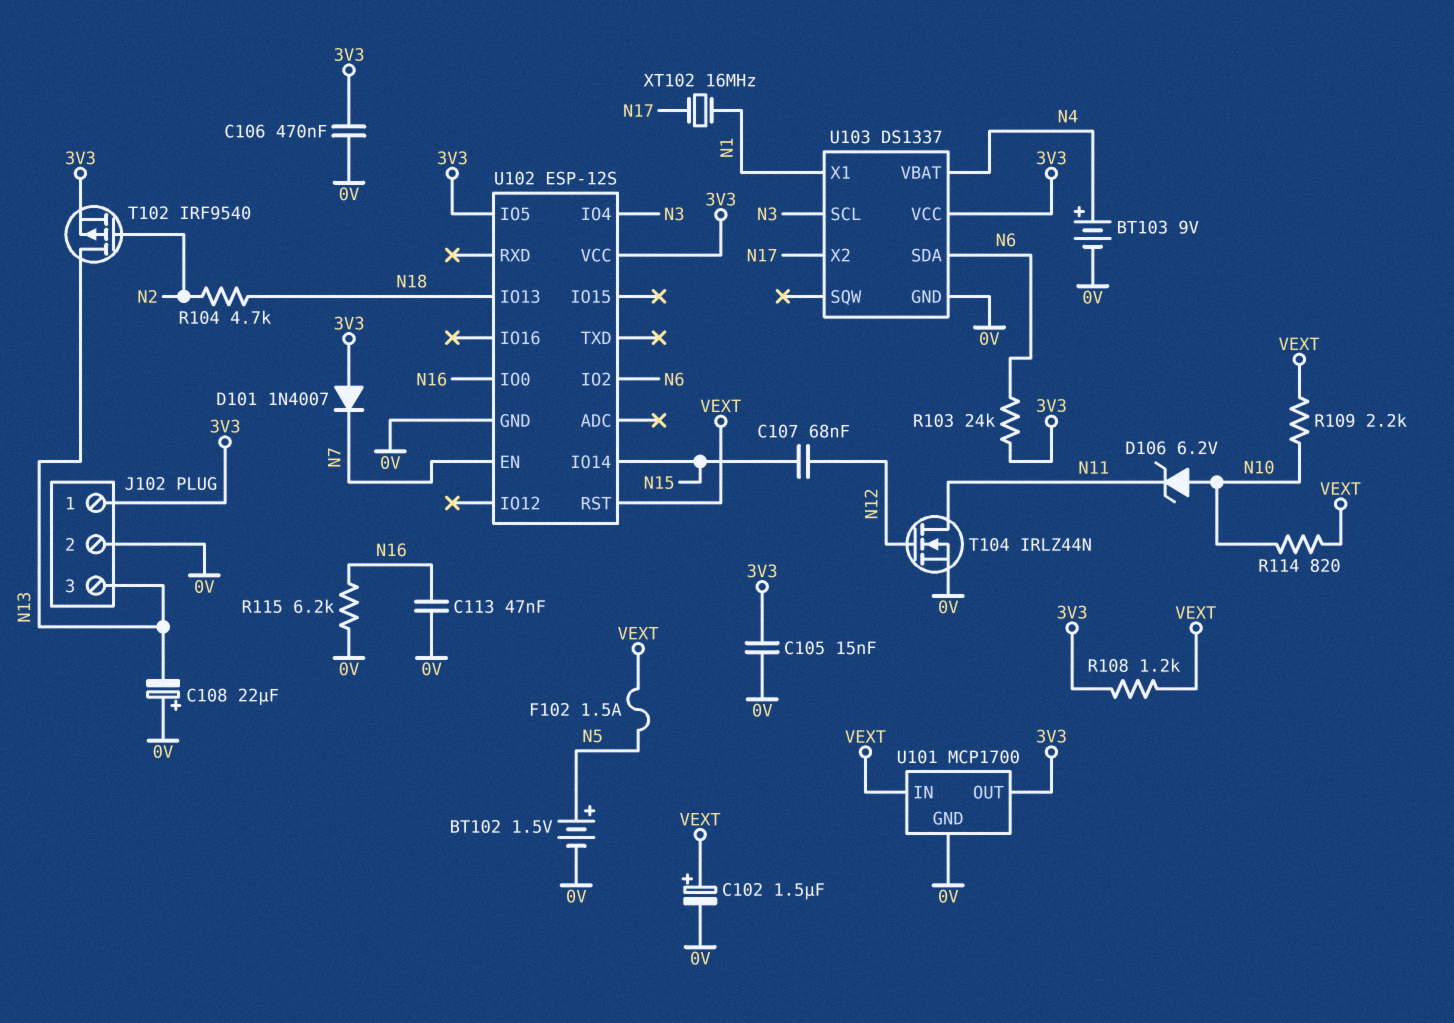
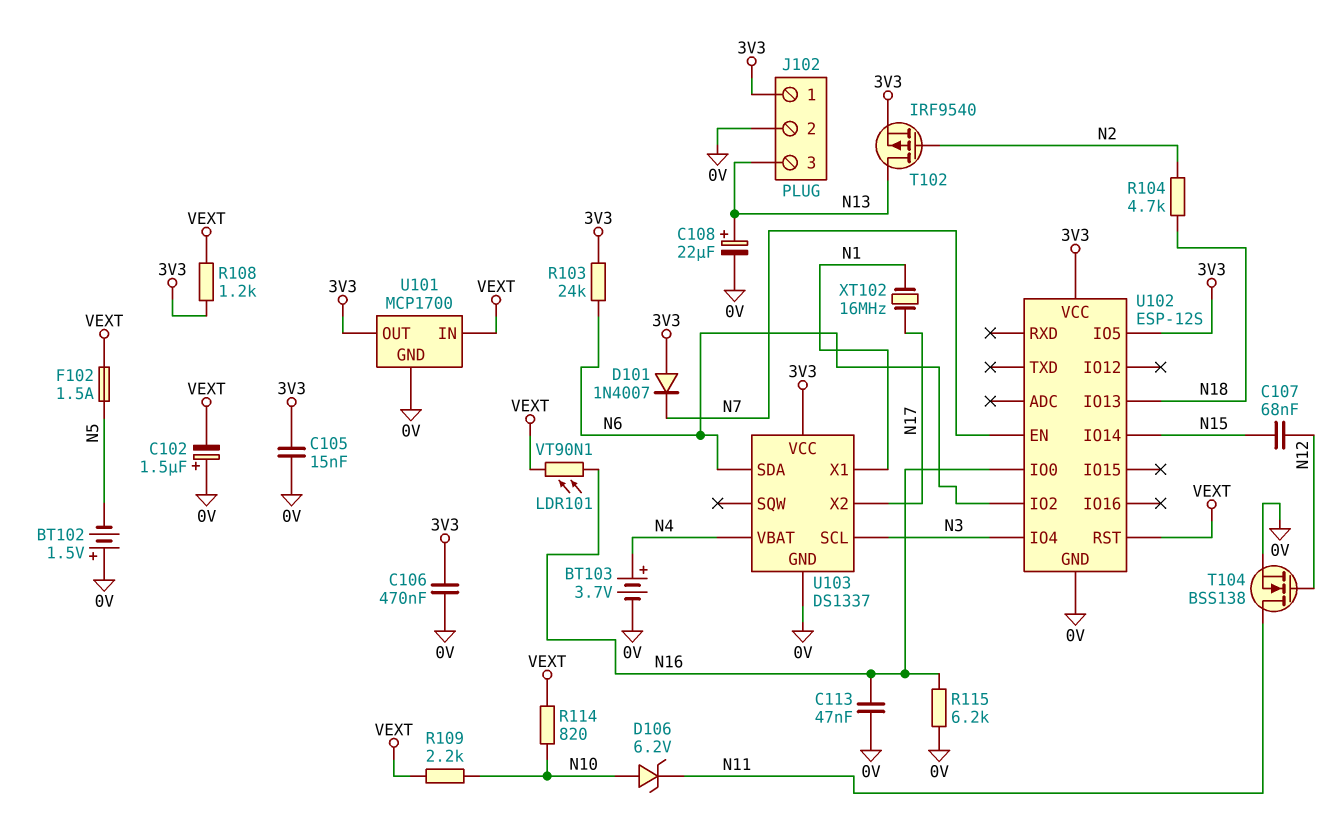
BT102: 1.5V (plus N5, minus 0V) -> 1.5V (plus 0V, minus N5)
BT103: 9V (plus N4, minus 0V) -> 3.7V (plus N4, minus 0V)
C102: 1.5uF (plus VEXT, minus 0V) -> 1.5uF (plus 0V, minus VEXT)
C108: 22uF (plus 0V, minus N13) -> 22uF (plus N13, minus 0V)
LDR101: none -> VT90N1 (N16, VEXT)
T104: NMOS IRLZ44N (G N12, D N11, S 0V) -> NMOS BSS138 (G N12, D N11, S 0V)

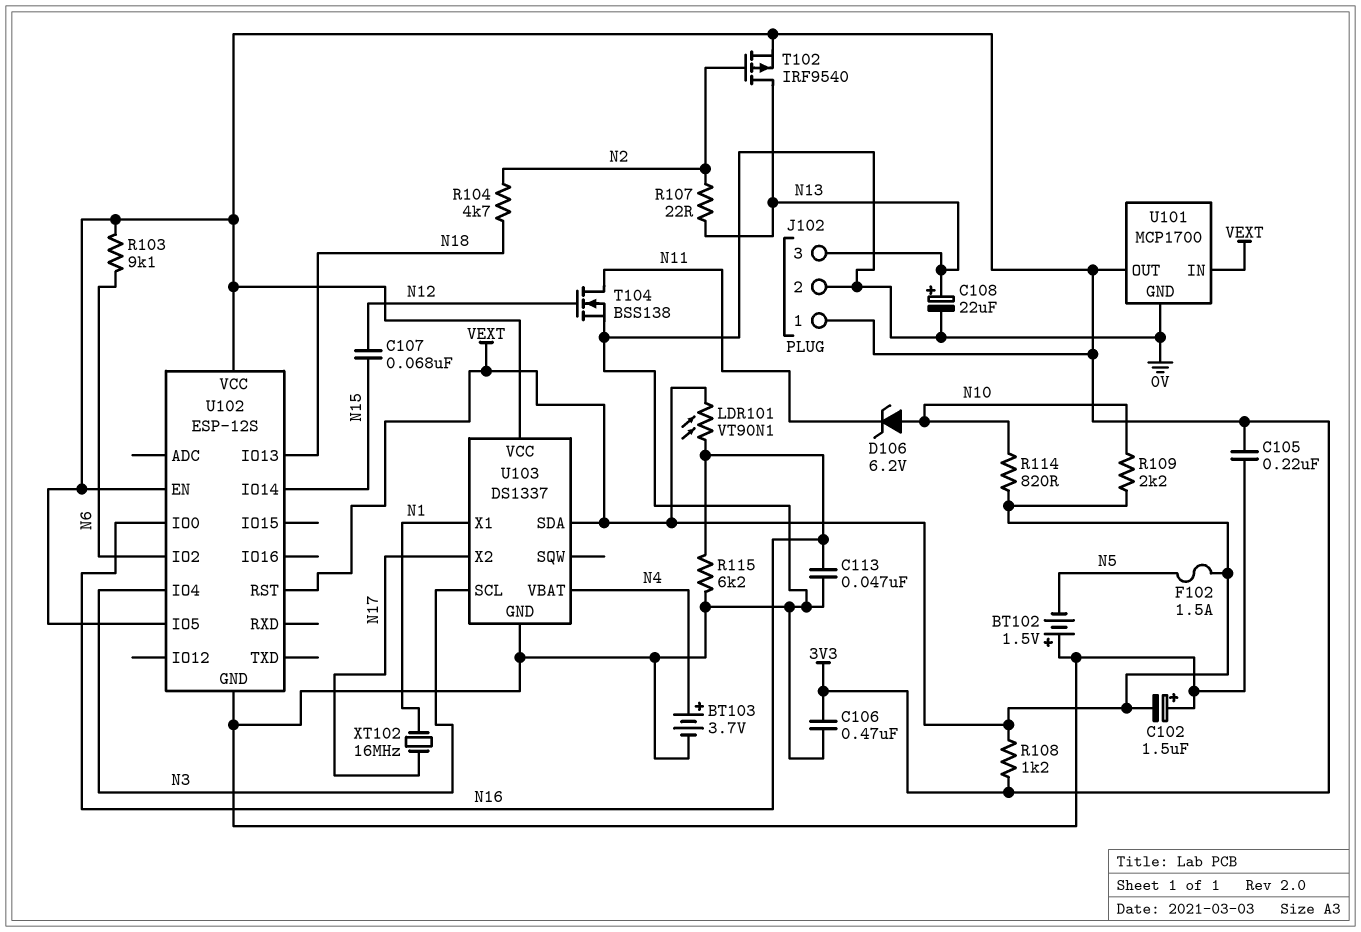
C105: 15nF (0V, 3V3) -> 220nF (0V, 3V3)
D101: diode 1N4007 (A 3V3, K N7) -> none
R103: 24k (3V3, N6) -> 9.1k (3V3, N6)
R107: none -> 22 (N2, N13)
U102 pin EN: N7 -> 3V3
U103 pin SDA: N6 -> VEXT

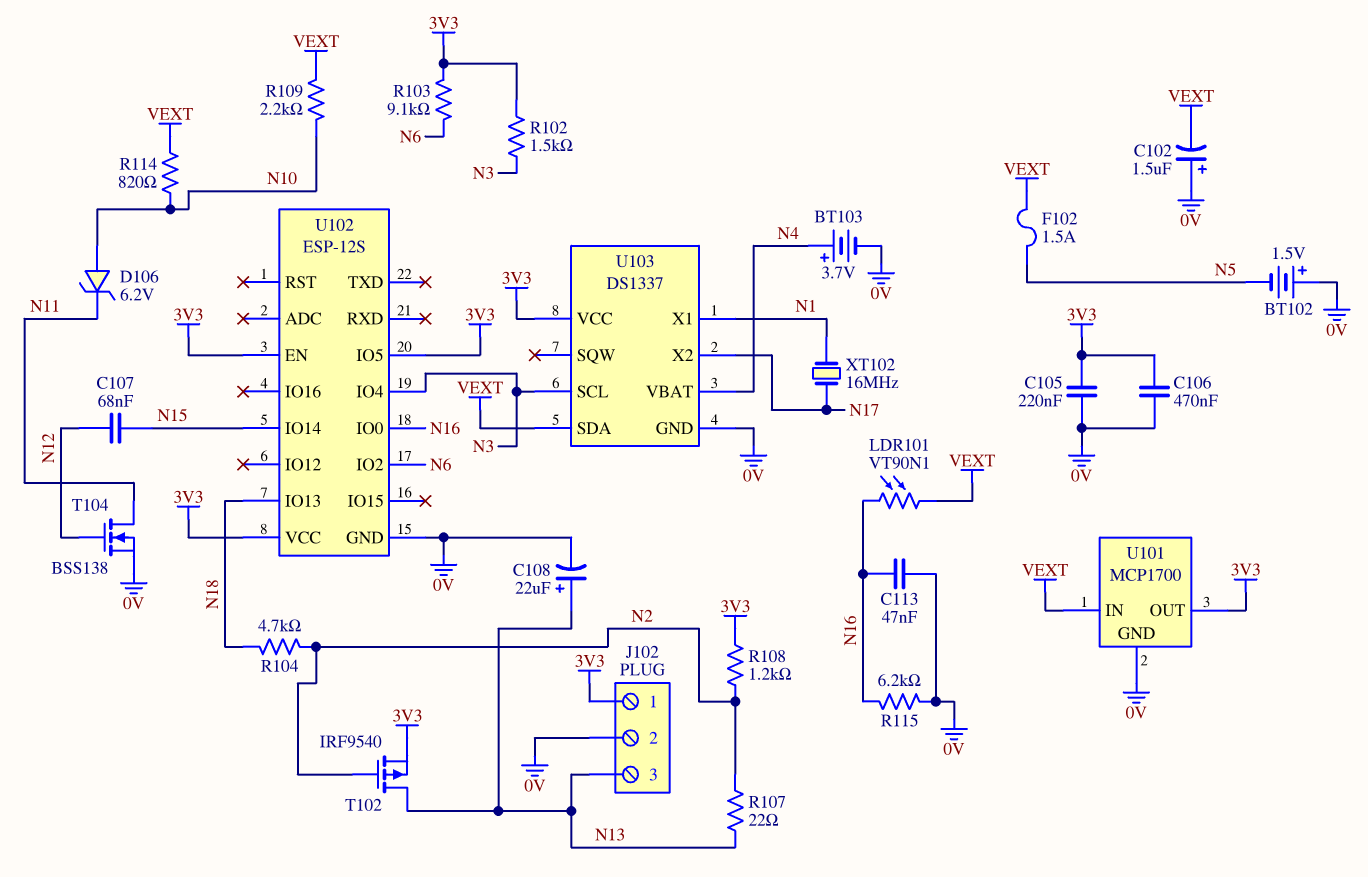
R102: none -> 1.5k (3V3, N3)
R108: 1.2k (3V3, VEXT) -> 1.2k (3V3, N2)
U102 pin RST: VEXT -> none

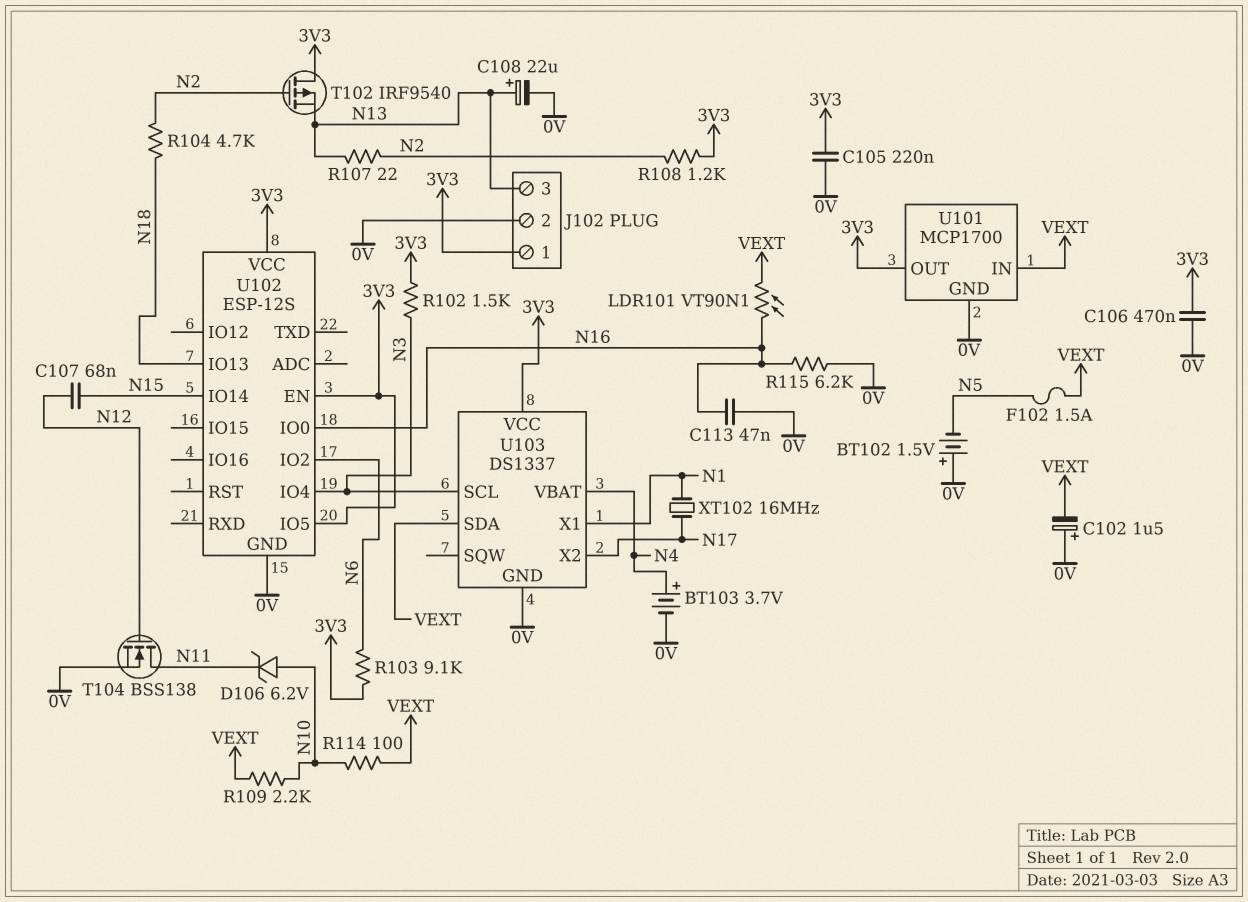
R114: 820 (N10, VEXT) -> 100 (N10, VEXT)
T102: PMOS IRF9540 (G N2, D N13, S 3V3) -> PMOS IRF9540 (G N2, D 3V3, S N13)

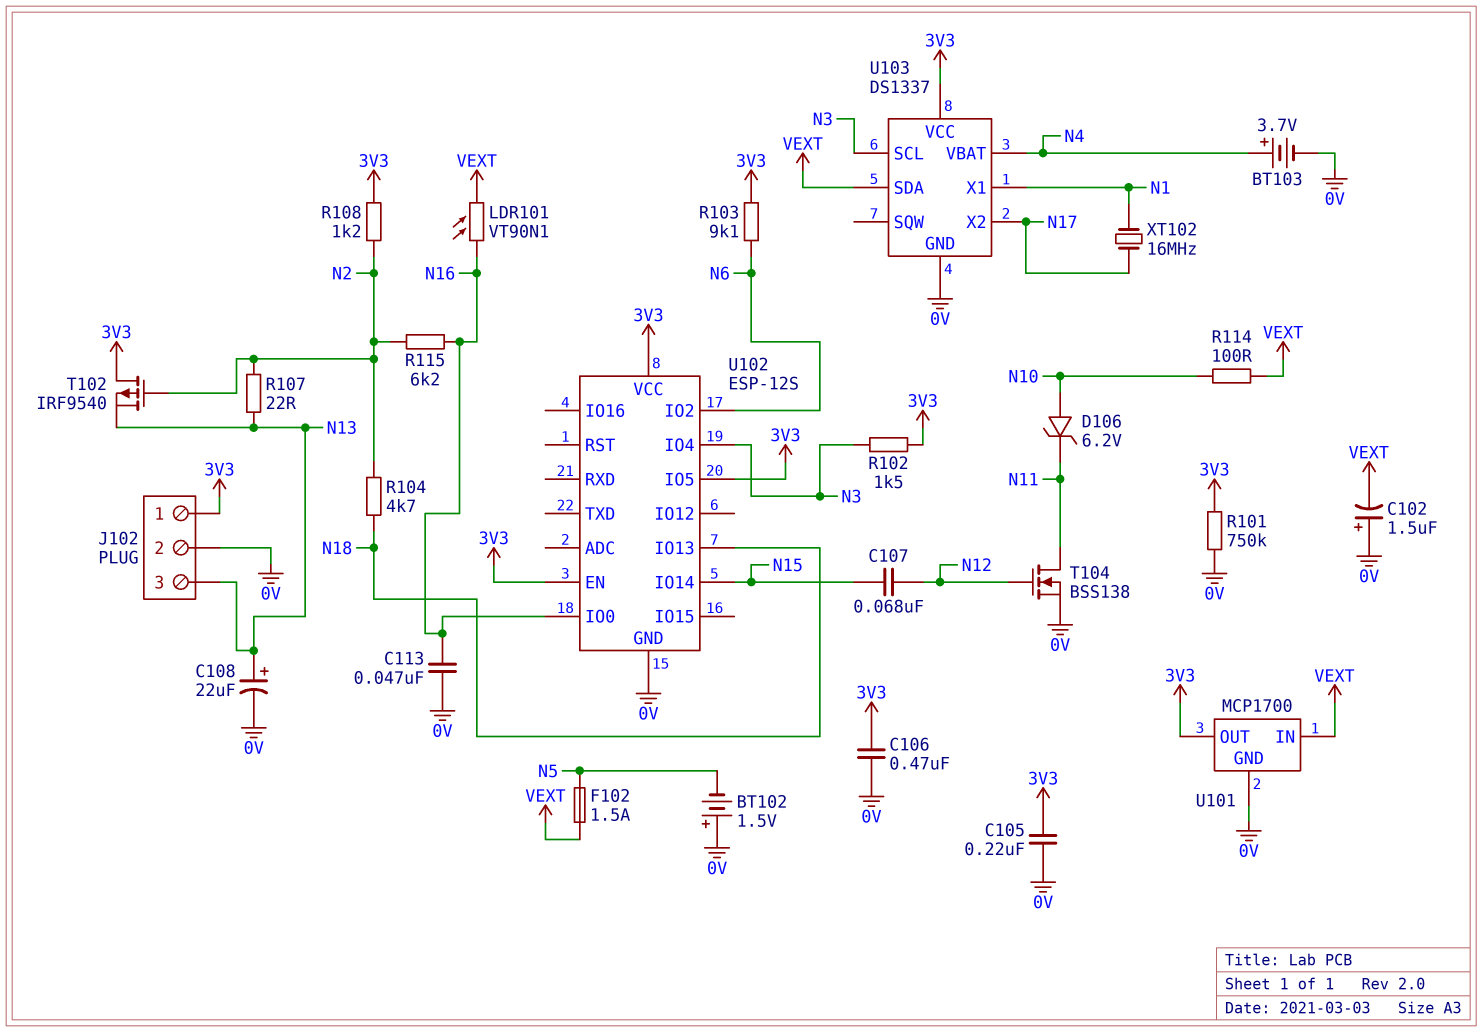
R101: none -> 750k (0V, 3V3)
R109: 2.2k (N10, VEXT) -> none
R115: 6.2k (0V, N16) -> 6.2k (N2, N16)

